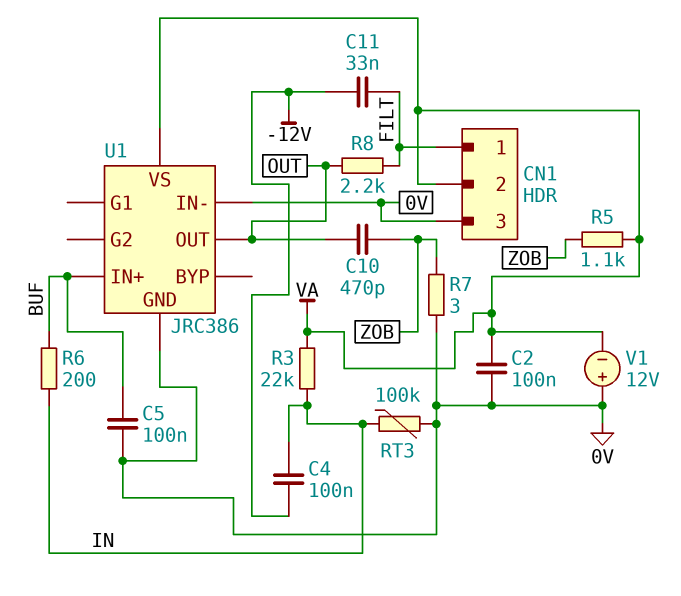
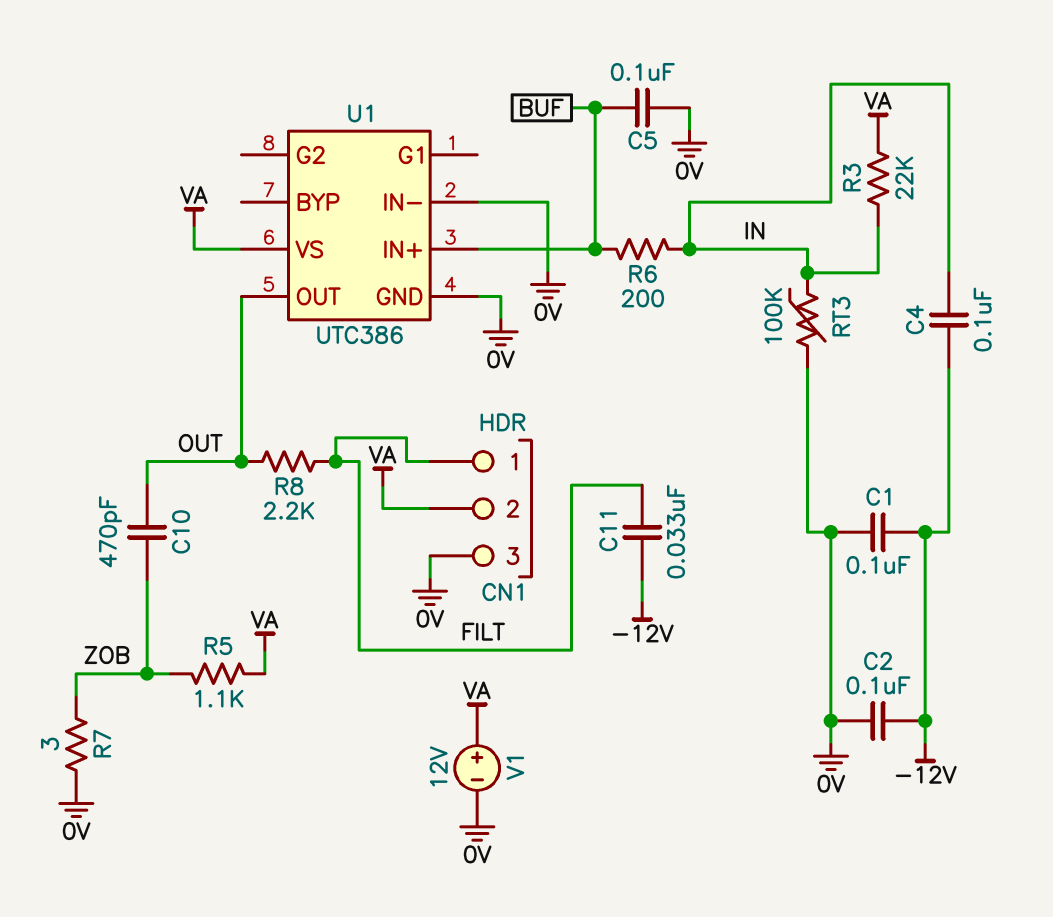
C1: none -> 100nF (-12V, 0V)
C2: 100nF (0V, VA) -> 100nF (-12V, 0V)
U1: JRC386 -> UTC386
V1: 12V (plus 0V, minus VA) -> 12V (plus VA, minus 0V)

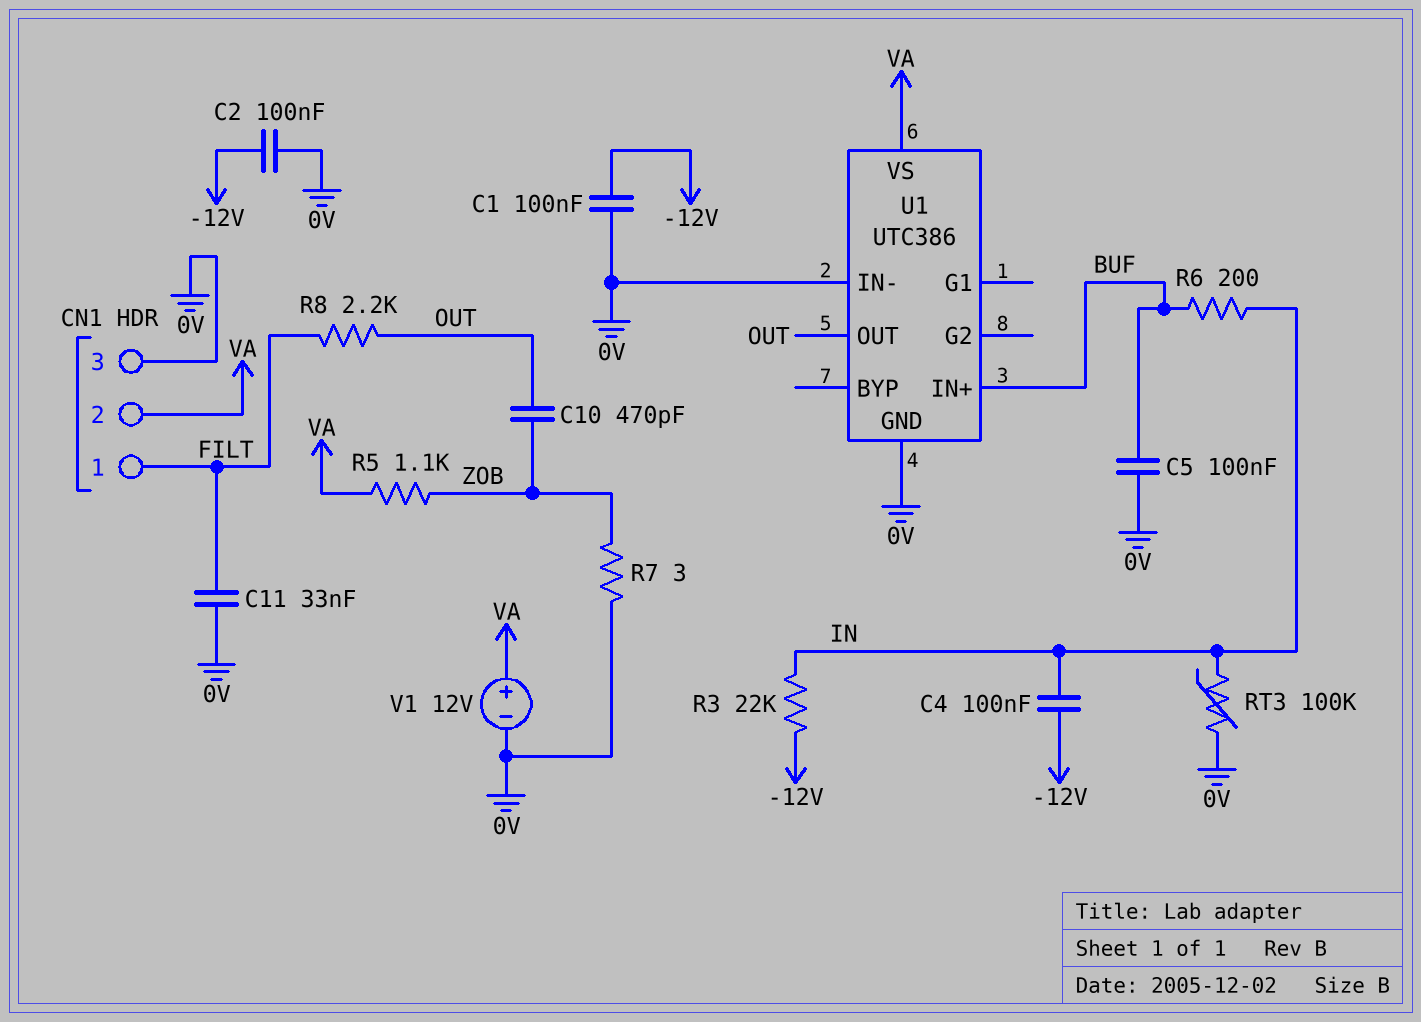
C11: 33nF (-12V, FILT) -> 33nF (0V, FILT)
R3: 22k (IN, VA) -> 22k (-12V, IN)

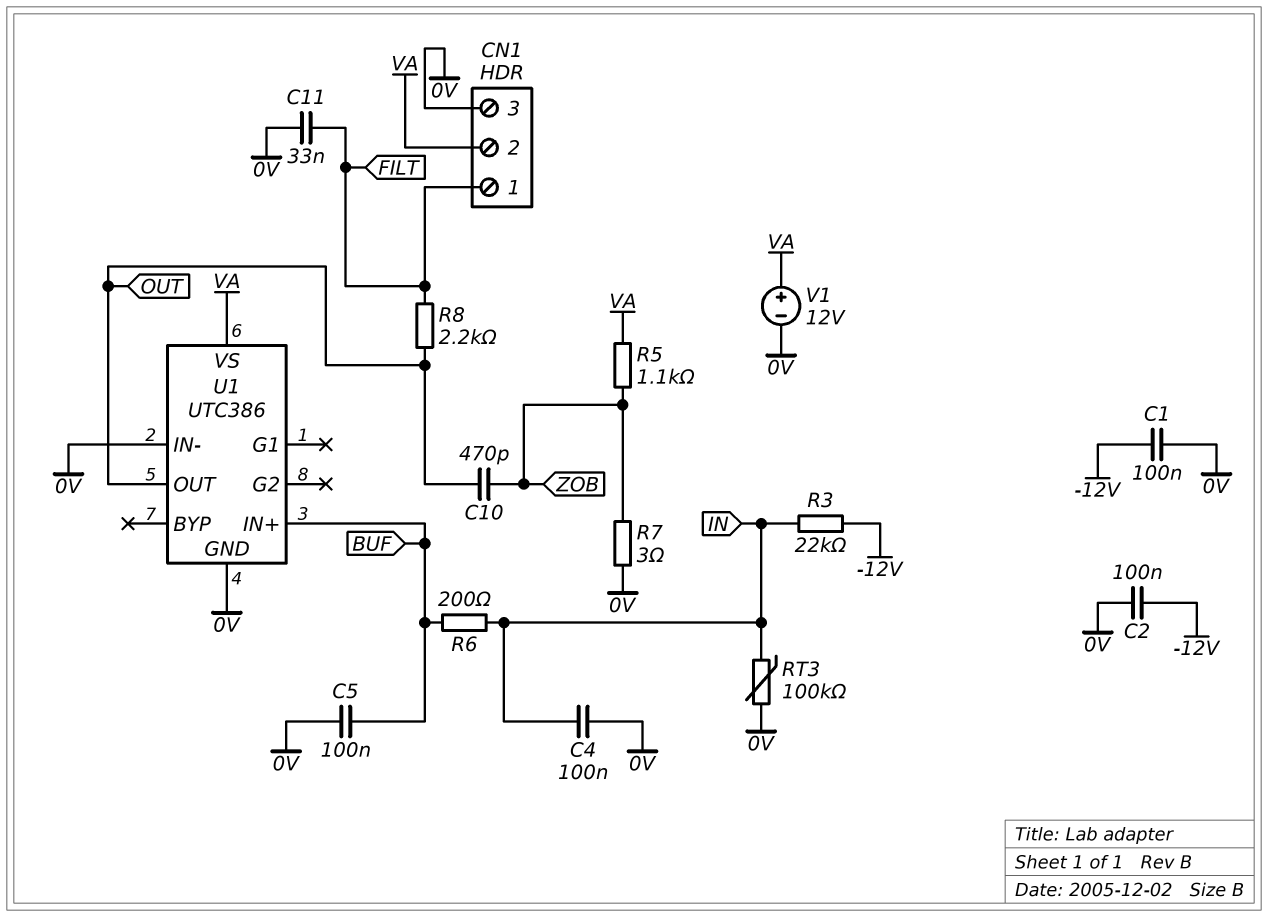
C4: 100nF (-12V, IN) -> 100nF (0V, IN)

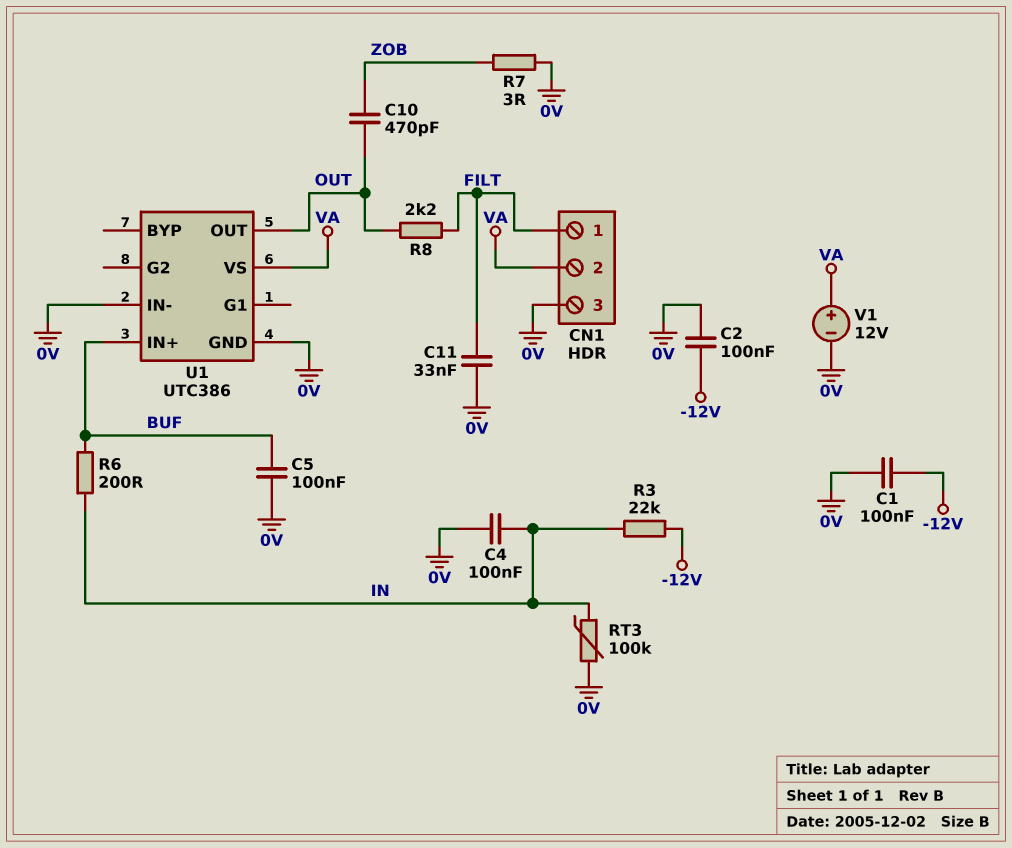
R5: 1.1k (VA, ZOB) -> none

